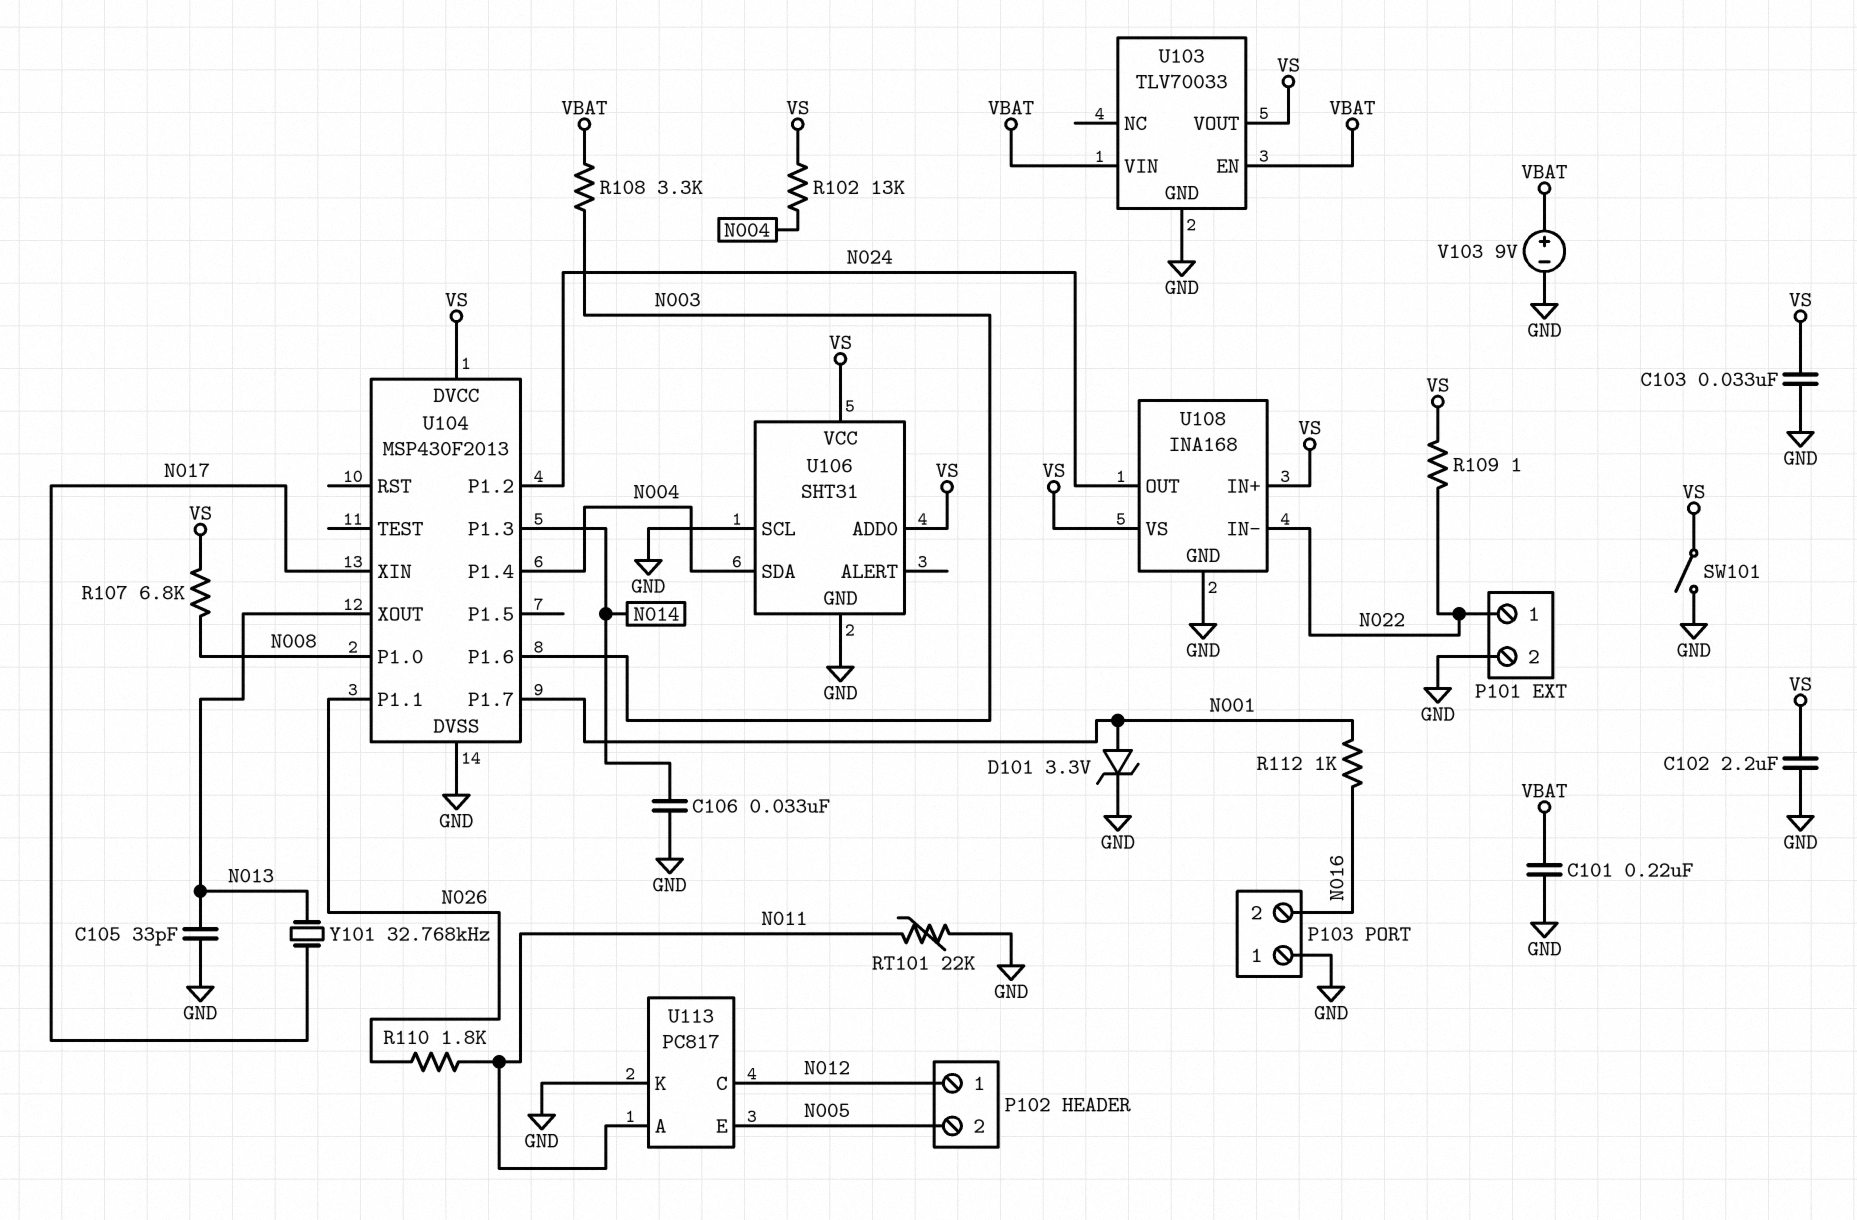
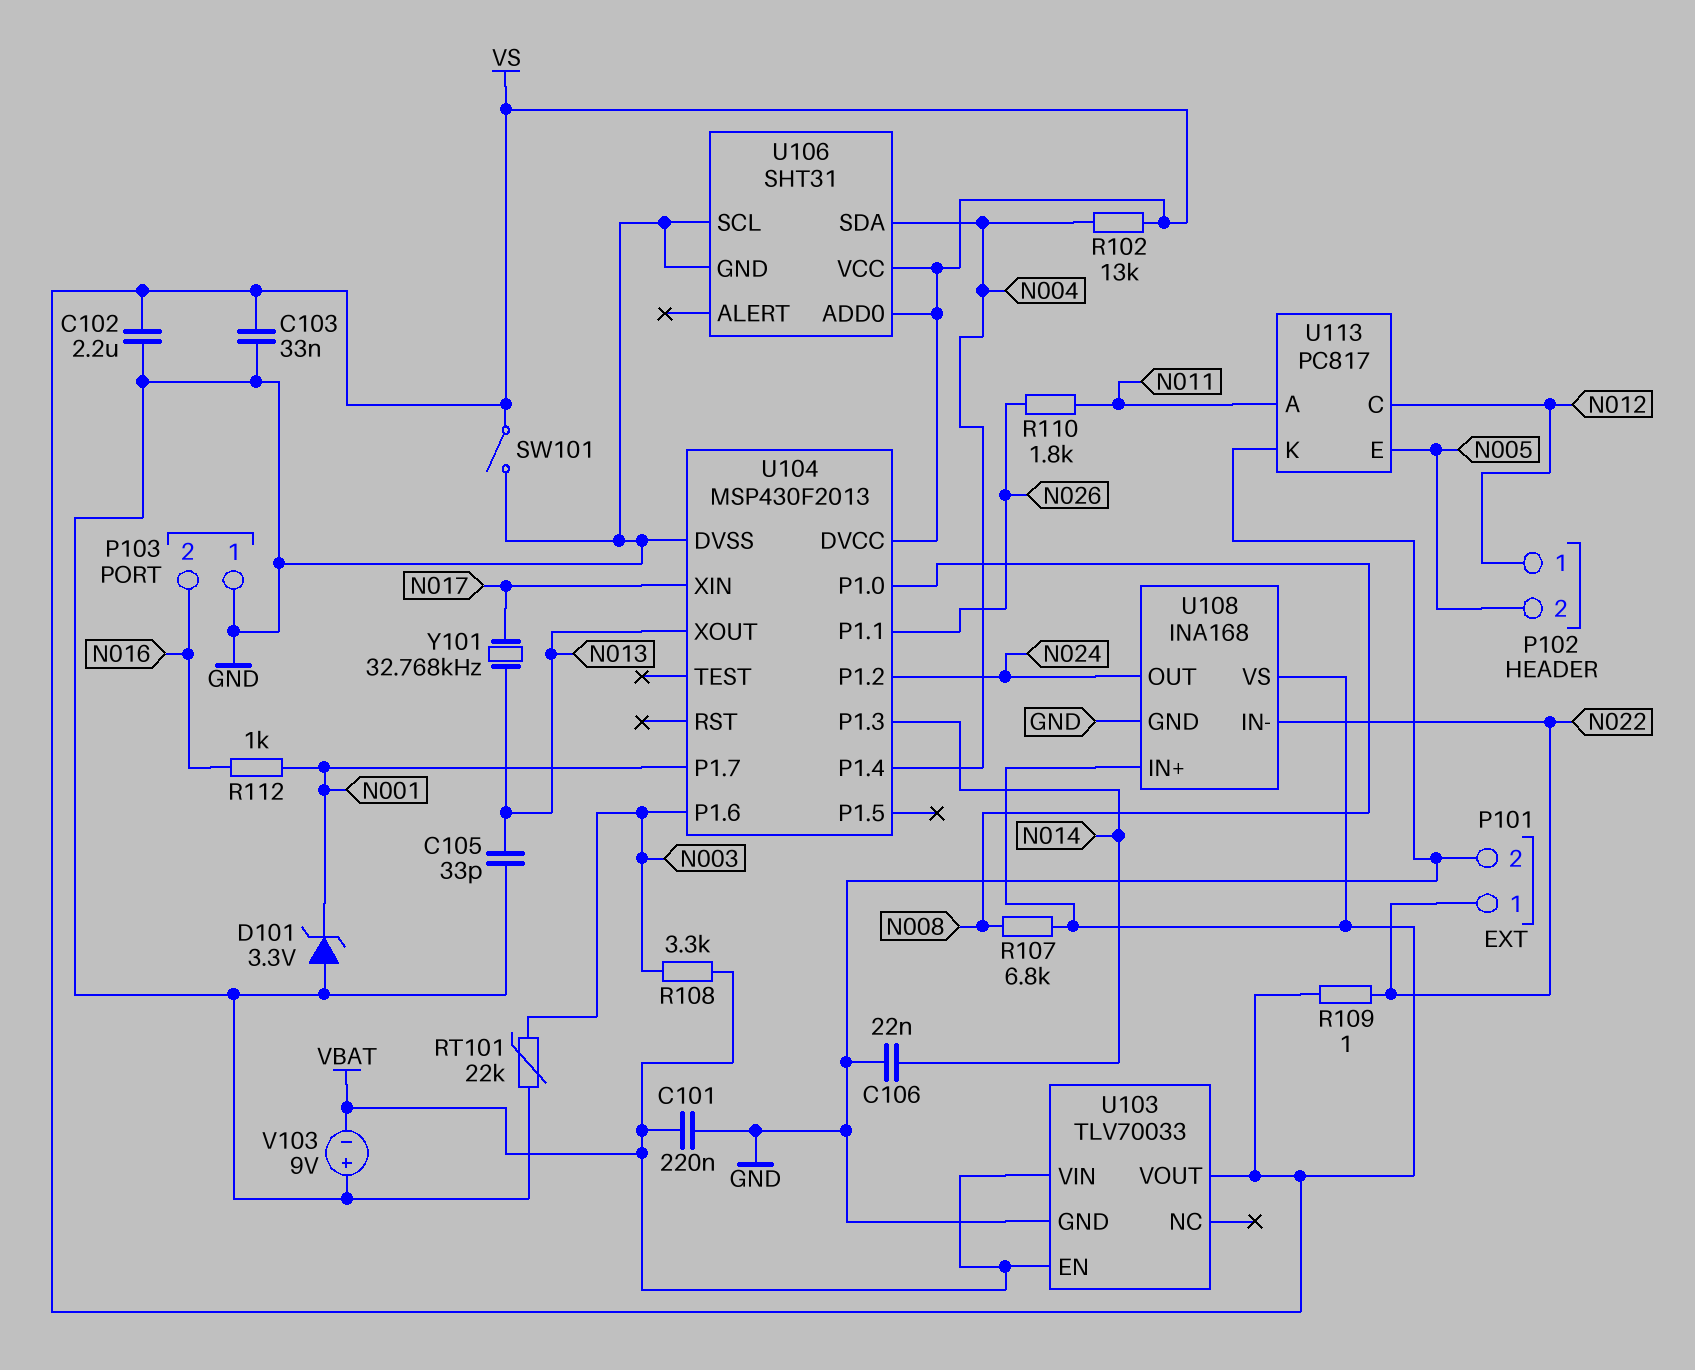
C106: 33nF (GND, N014) -> 22nF (GND, N014)
D101: zener 3.3V (A N001, K GND) -> zener 3.3V (A GND, K N001)
RT101: 22k (GND, N011) -> 22k (GND, N003)
V103: 9V (plus VBAT, minus GND) -> 9V (plus GND, minus VBAT)

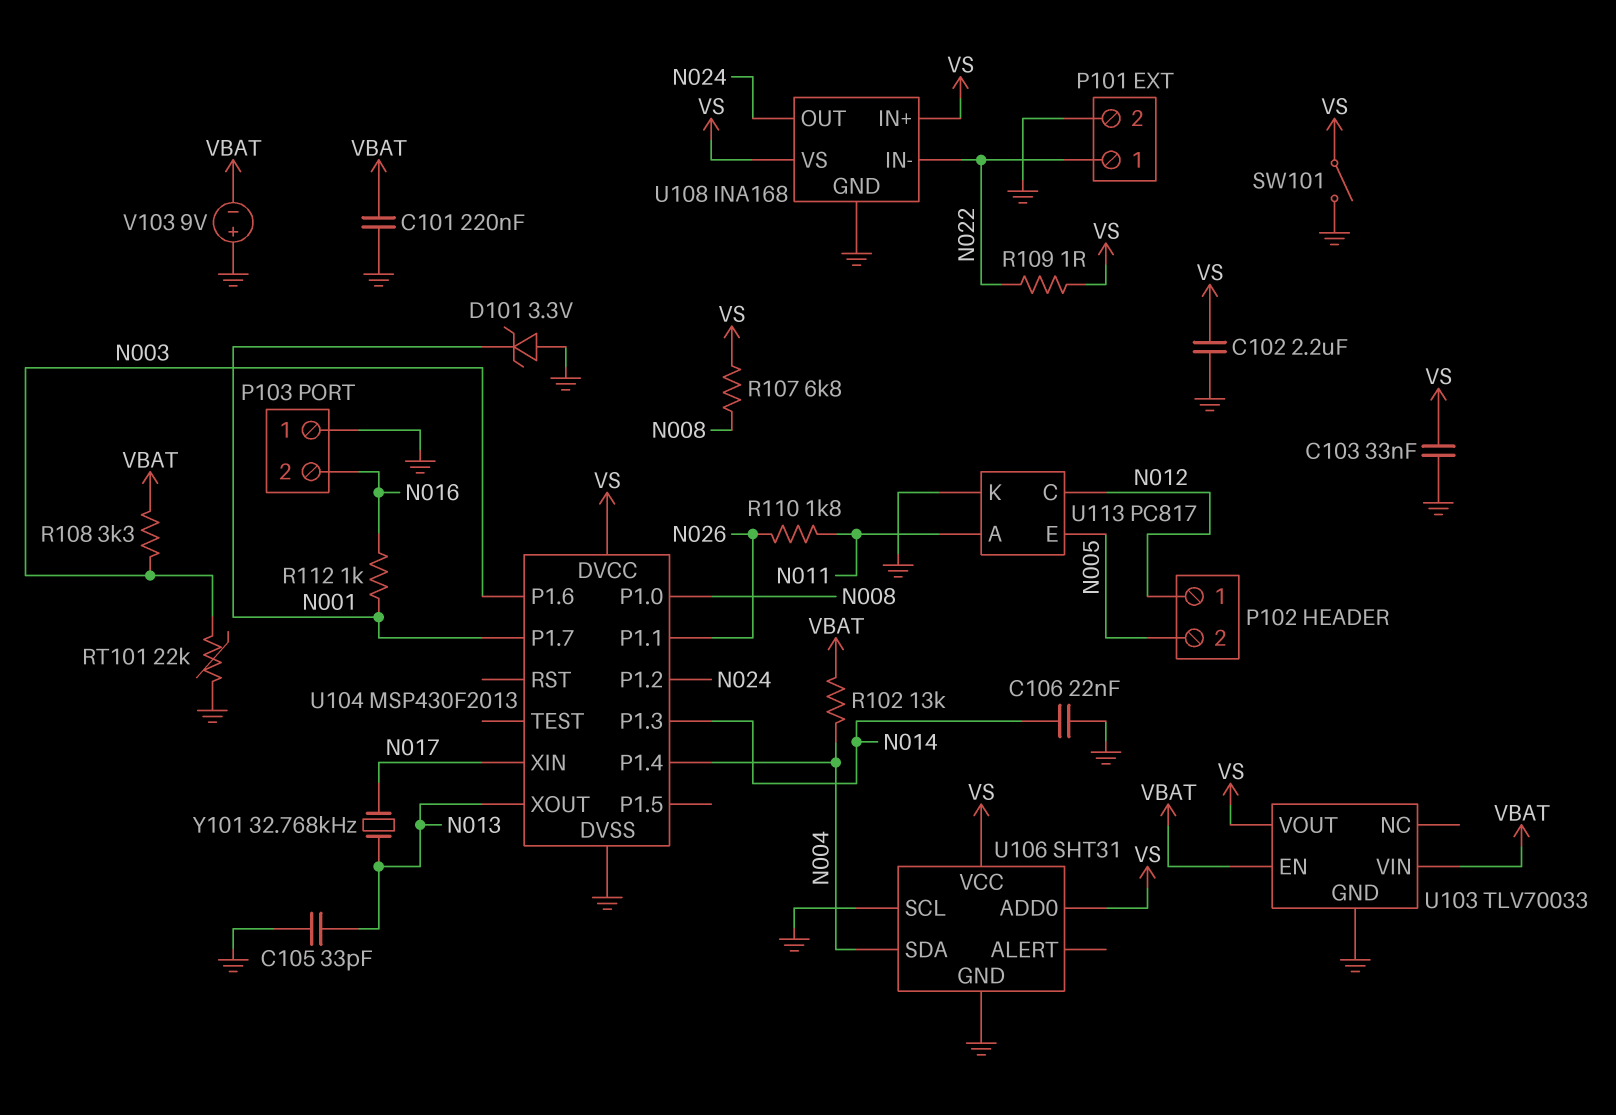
R102: 13k (N004, VS) -> 13k (N004, VBAT)

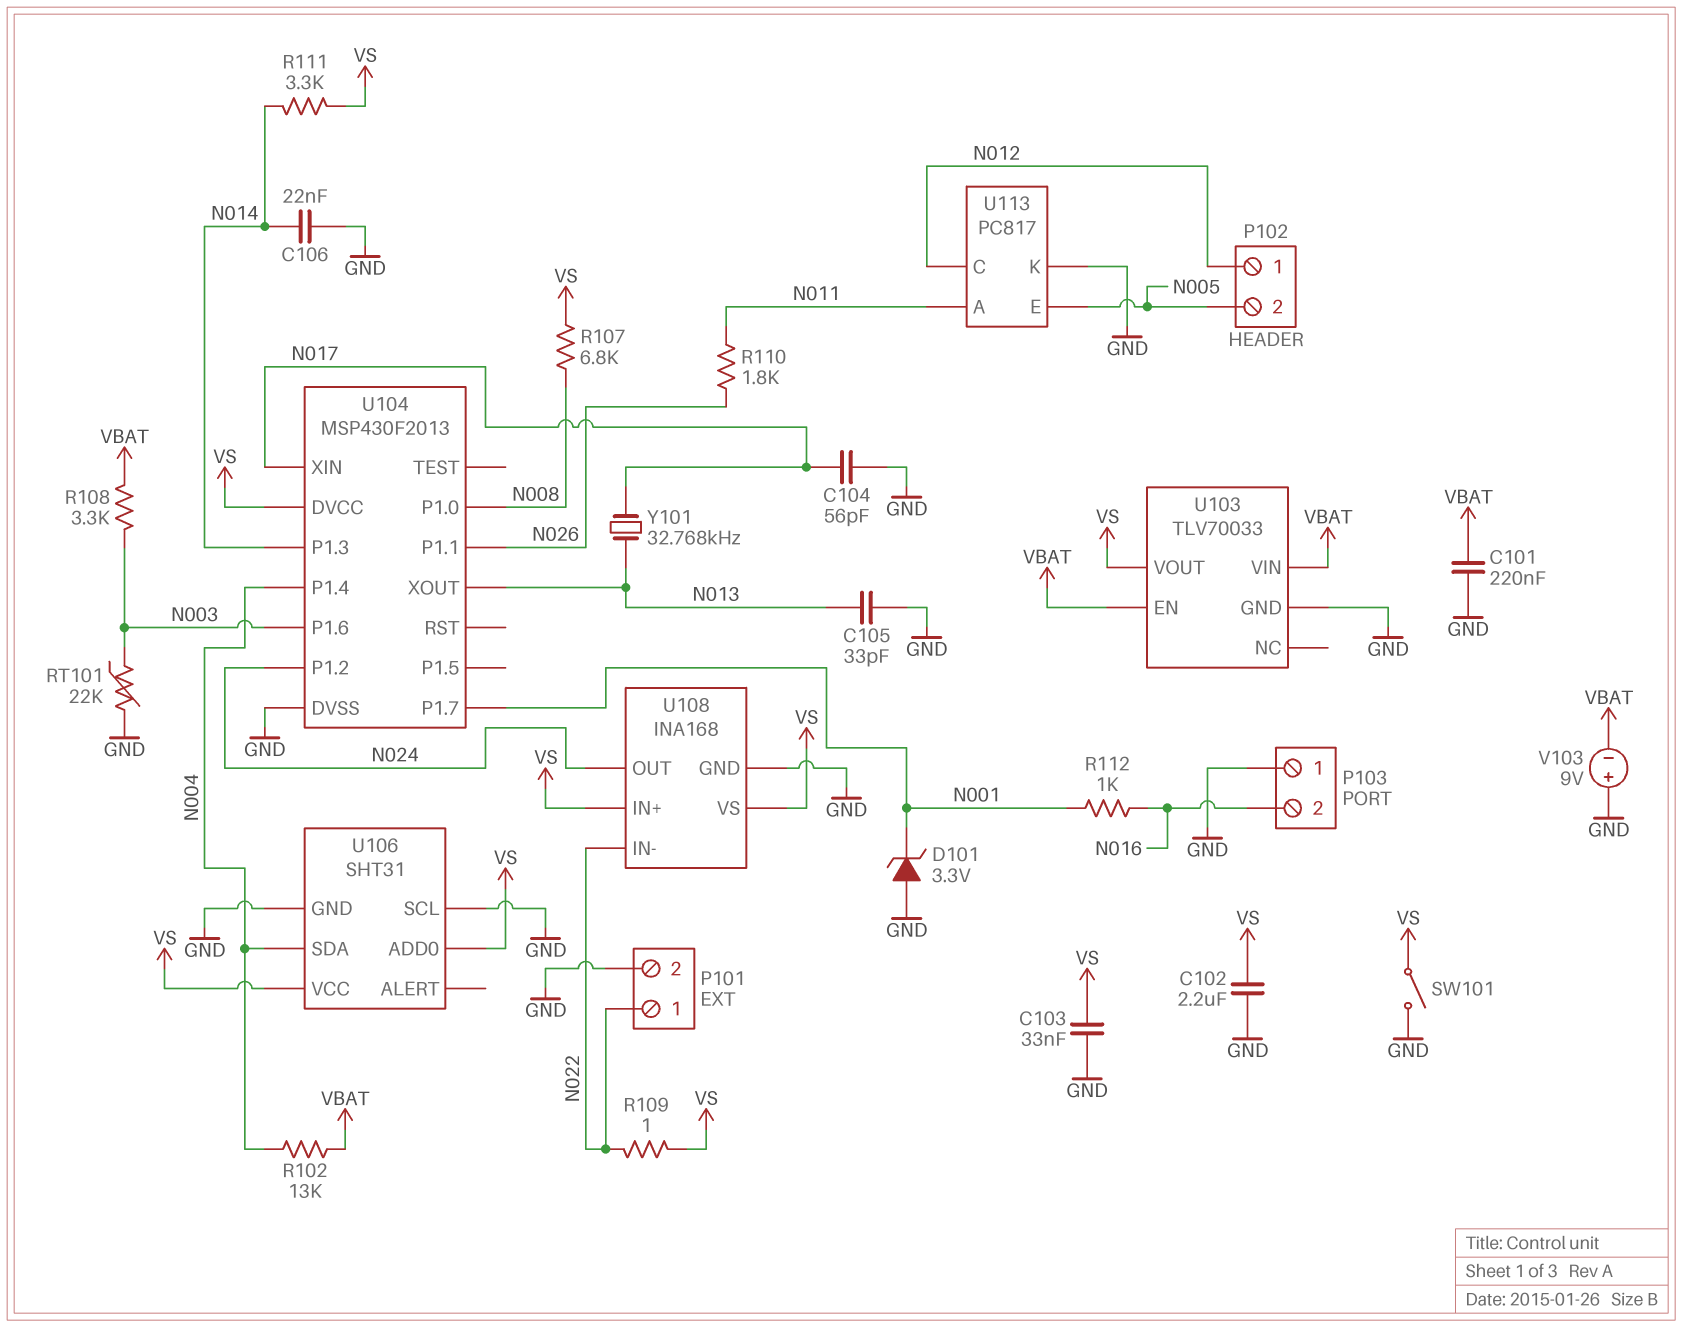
C104: none -> 56pF (GND, N017)
R111: none -> 3.3k (N014, VS)

